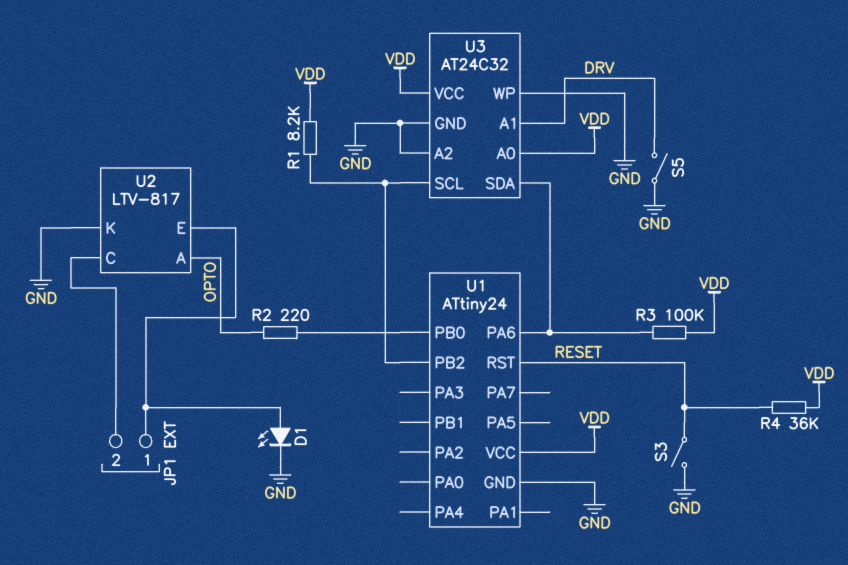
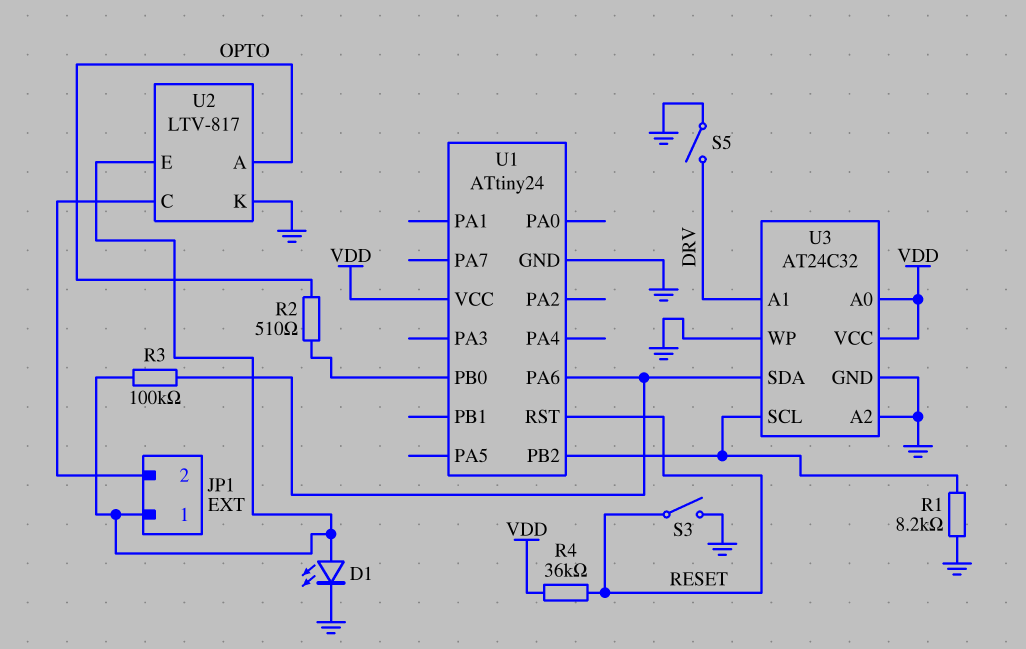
R1: 8.2k (U1/PB2, VDD) -> 8.2k (GND, U1/PB2)
R2: 220 (OPTO, U1/PB0) -> 510 (OPTO, U1/PB0)
R3: 100k (U1/PA6, VDD) -> 100k (JP1/1, U1/PA6)

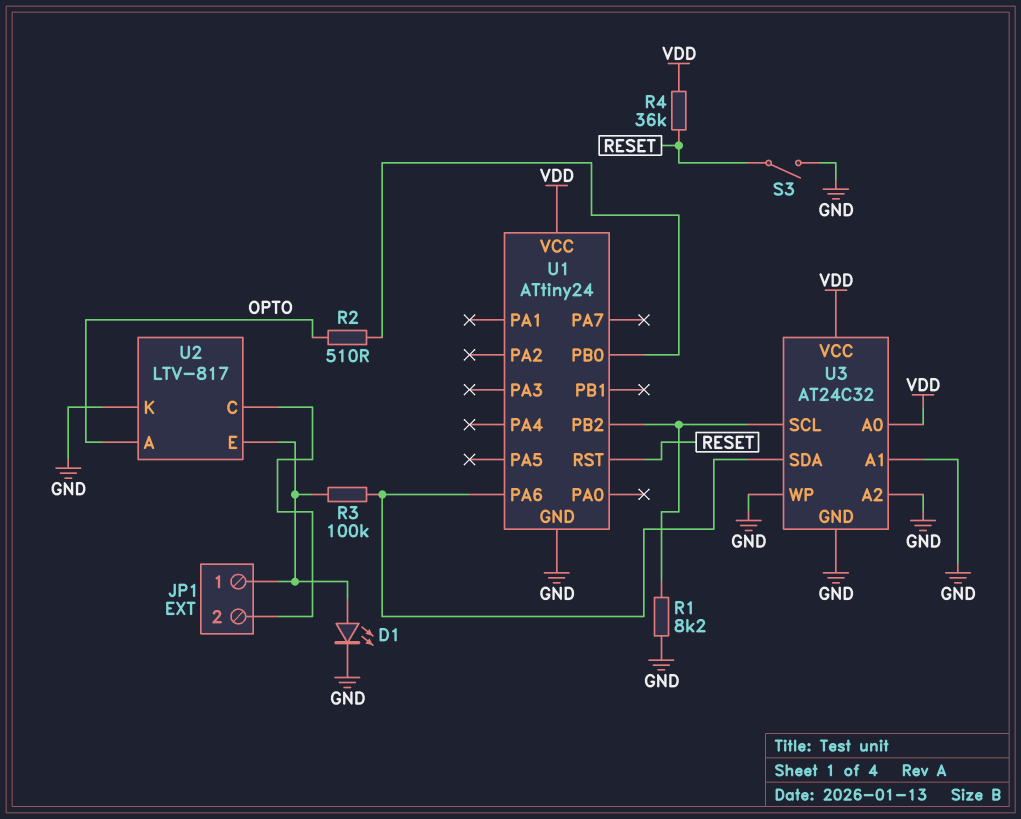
S5: switch (DRV, GND) -> none
U3 pin A1: DRV -> GND

